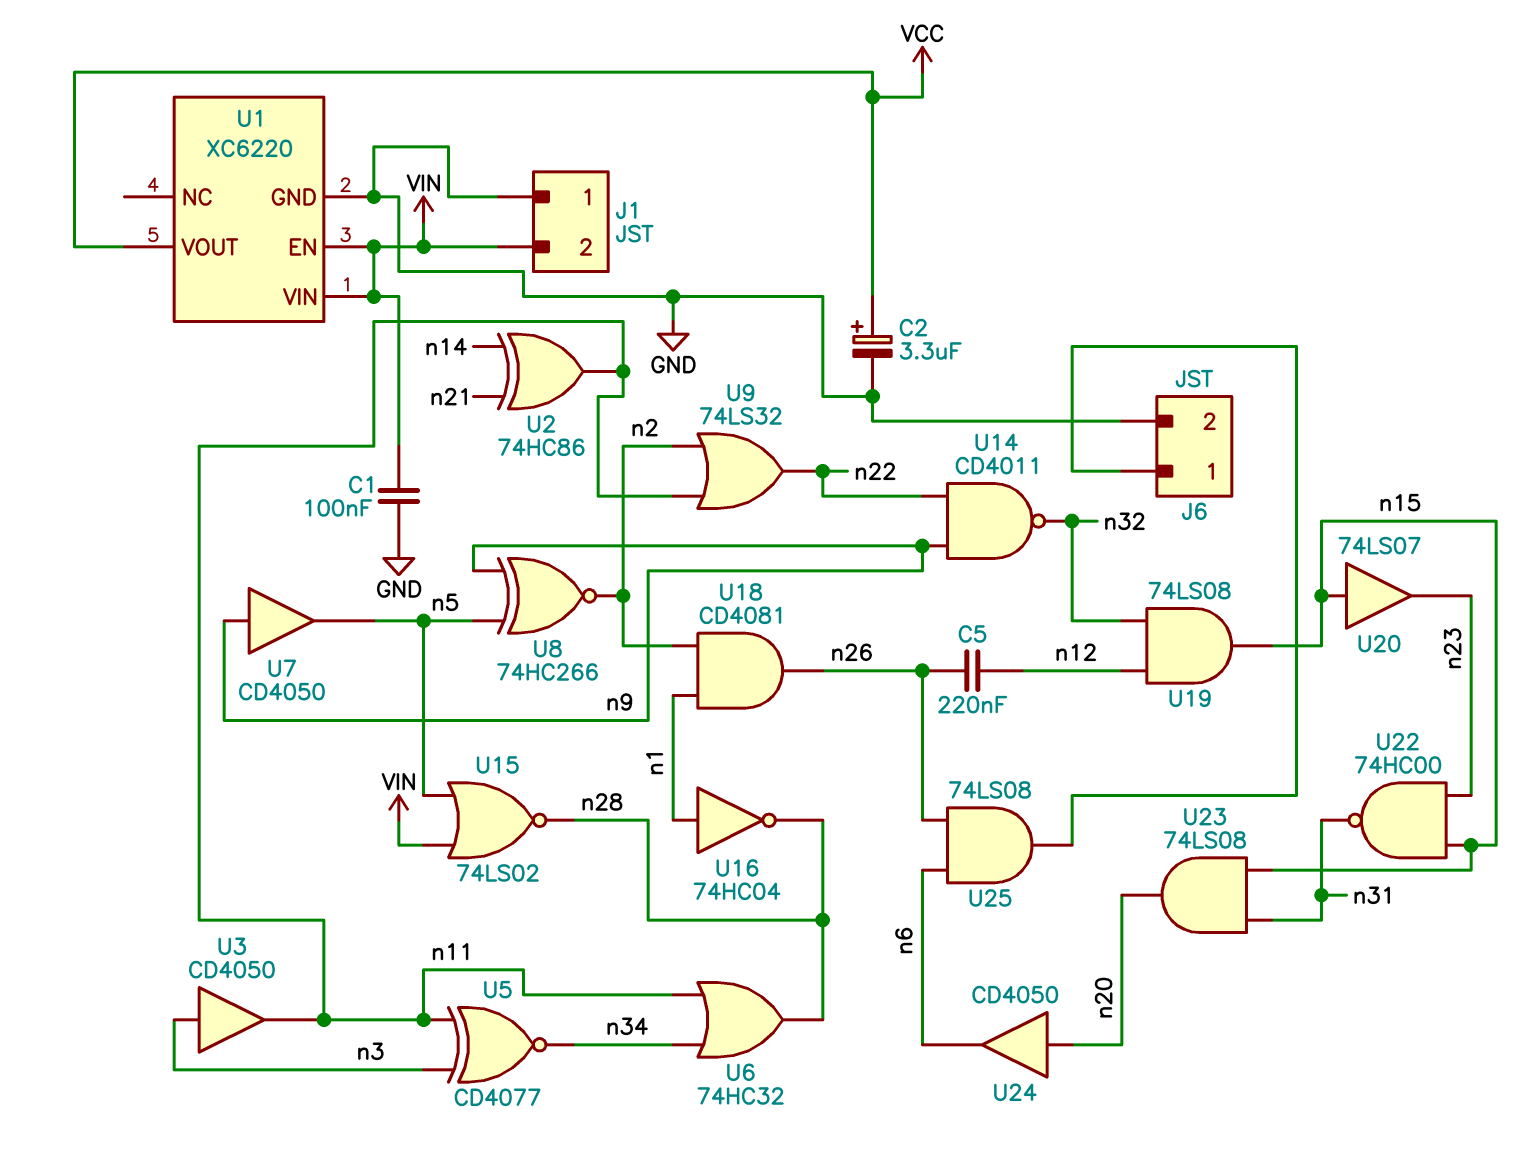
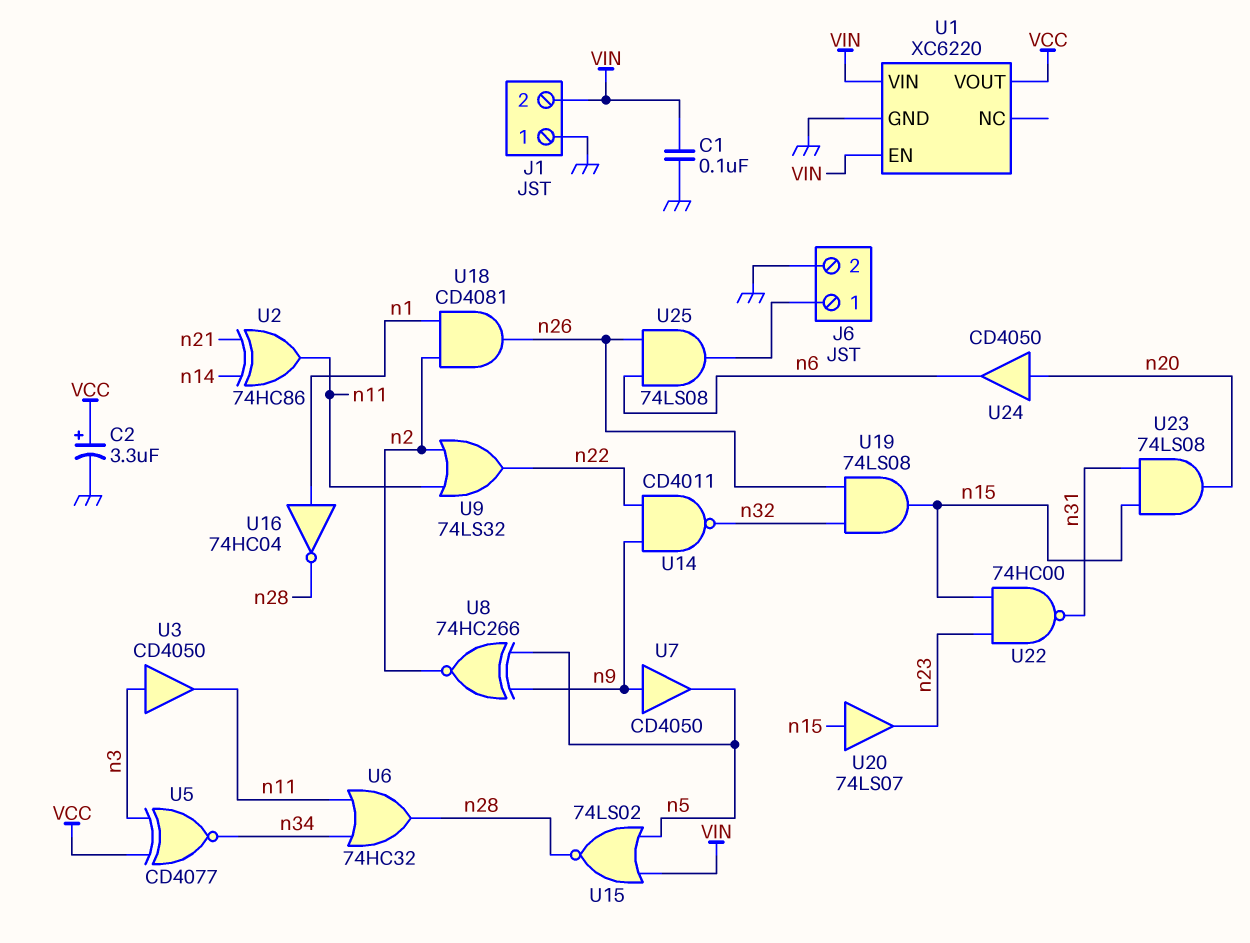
C5: 220nF (n12, n26) -> none
U5: XNOR CD4077 (in n3, in n11, out n34) -> XNOR CD4077 (in VCC, in n3, out n34)
U19: AND 74LS08 (in n12, in n32, out n15) -> AND 74LS08 (in n26, in n32, out n15)

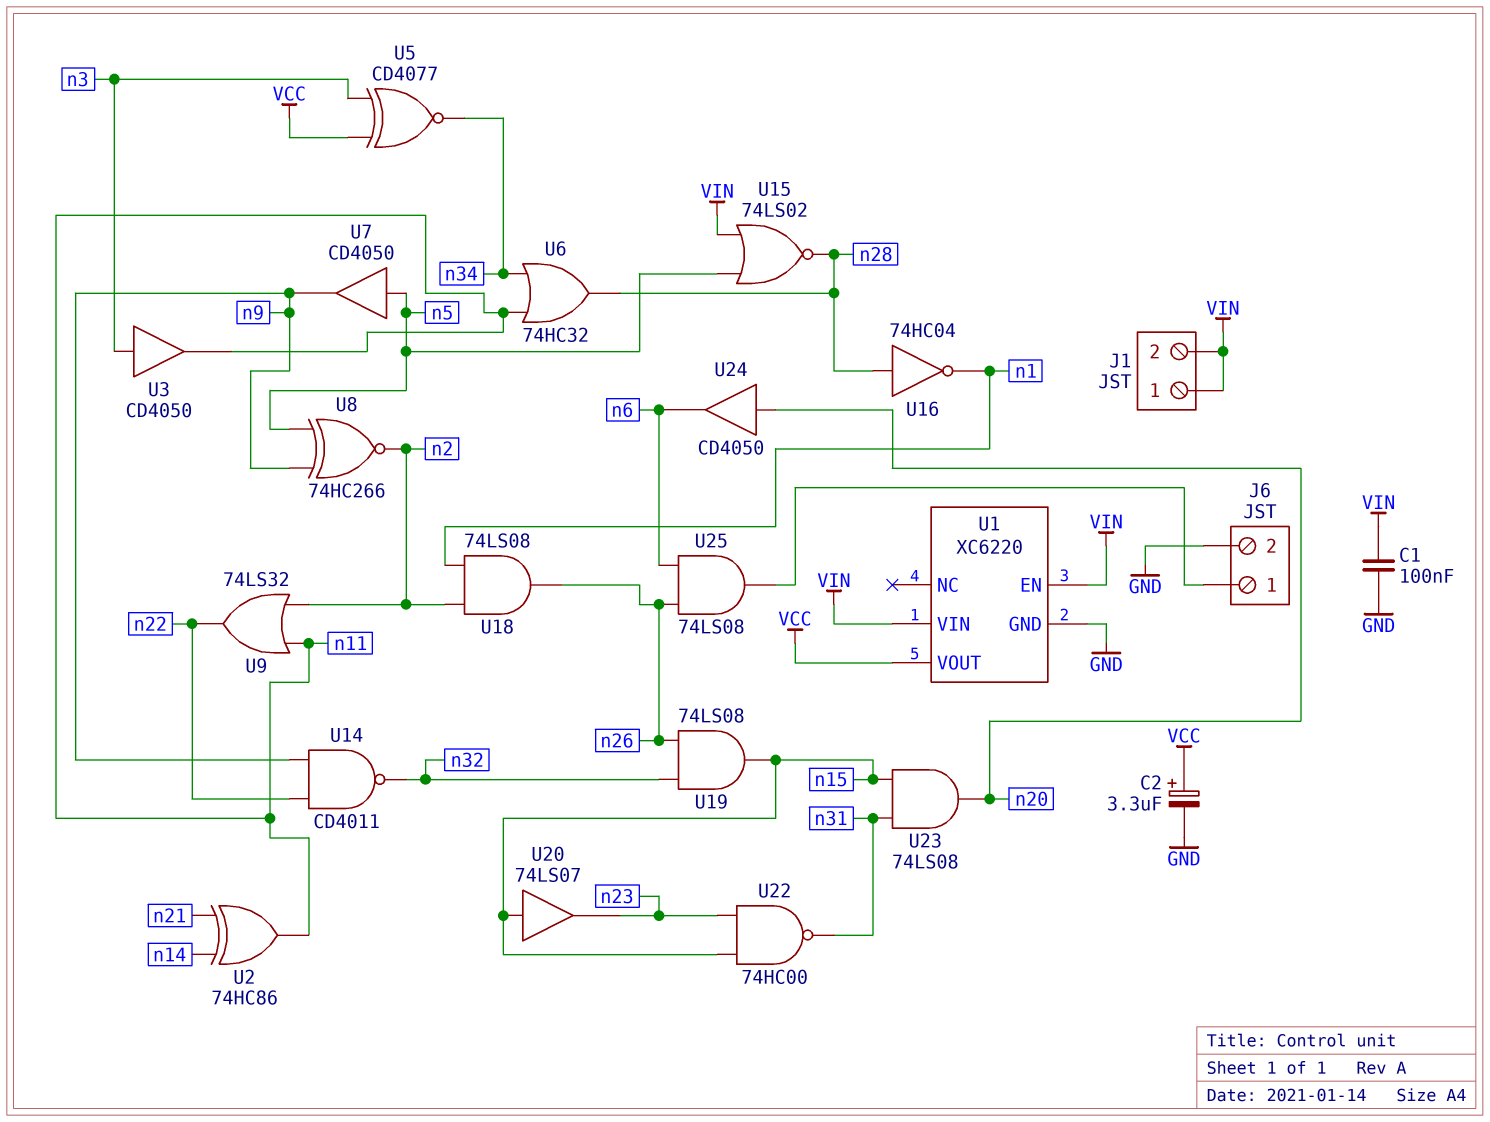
J1 pin 1: GND -> VIN
U7: buffer CD4050 (in n9, out n5) -> buffer CD4050 (in n5, out n9)
U16: NOT 74HC04 (in n1, out n28) -> NOT 74HC04 (in n28, out n1)
U18: AND CD4081 (in n1, in n2, out n26) -> AND 74LS08 (in n1, in n2, out n26)

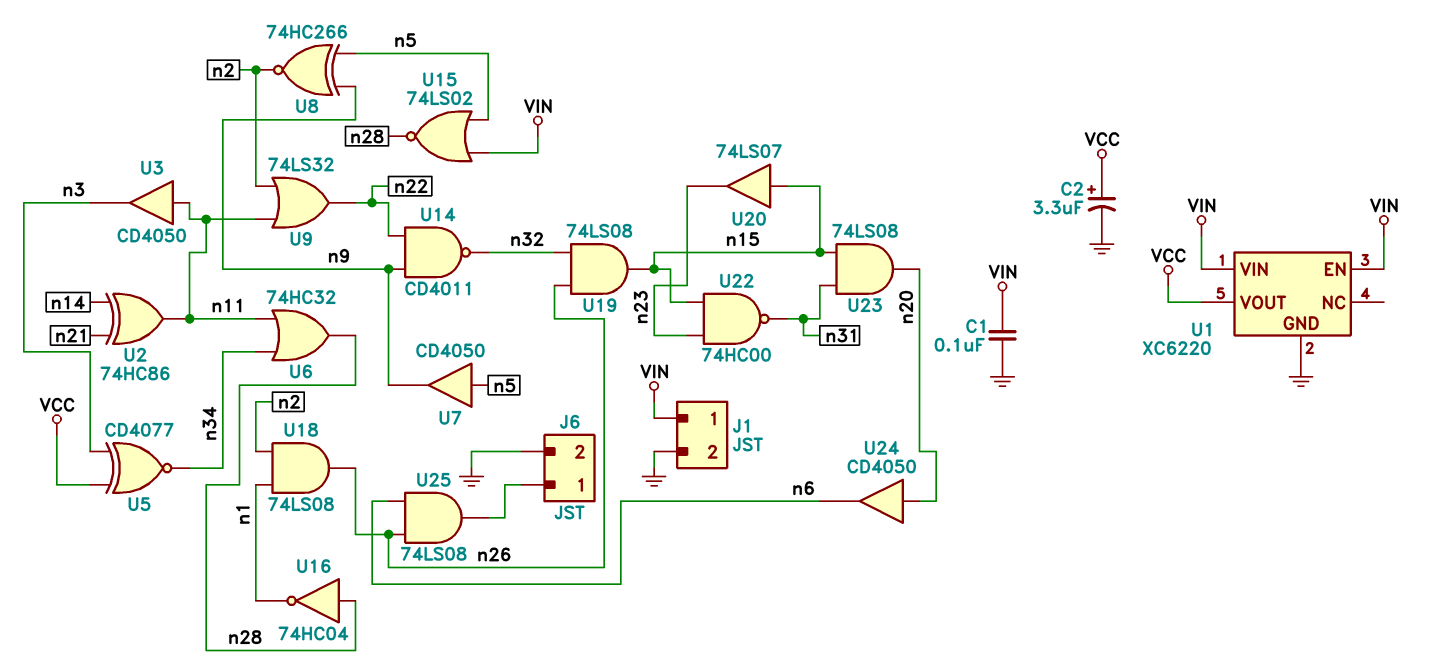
J1 pin 2: VIN -> GND
U3: buffer CD4050 (in n3, out n11) -> buffer CD4050 (in n11, out n3)

